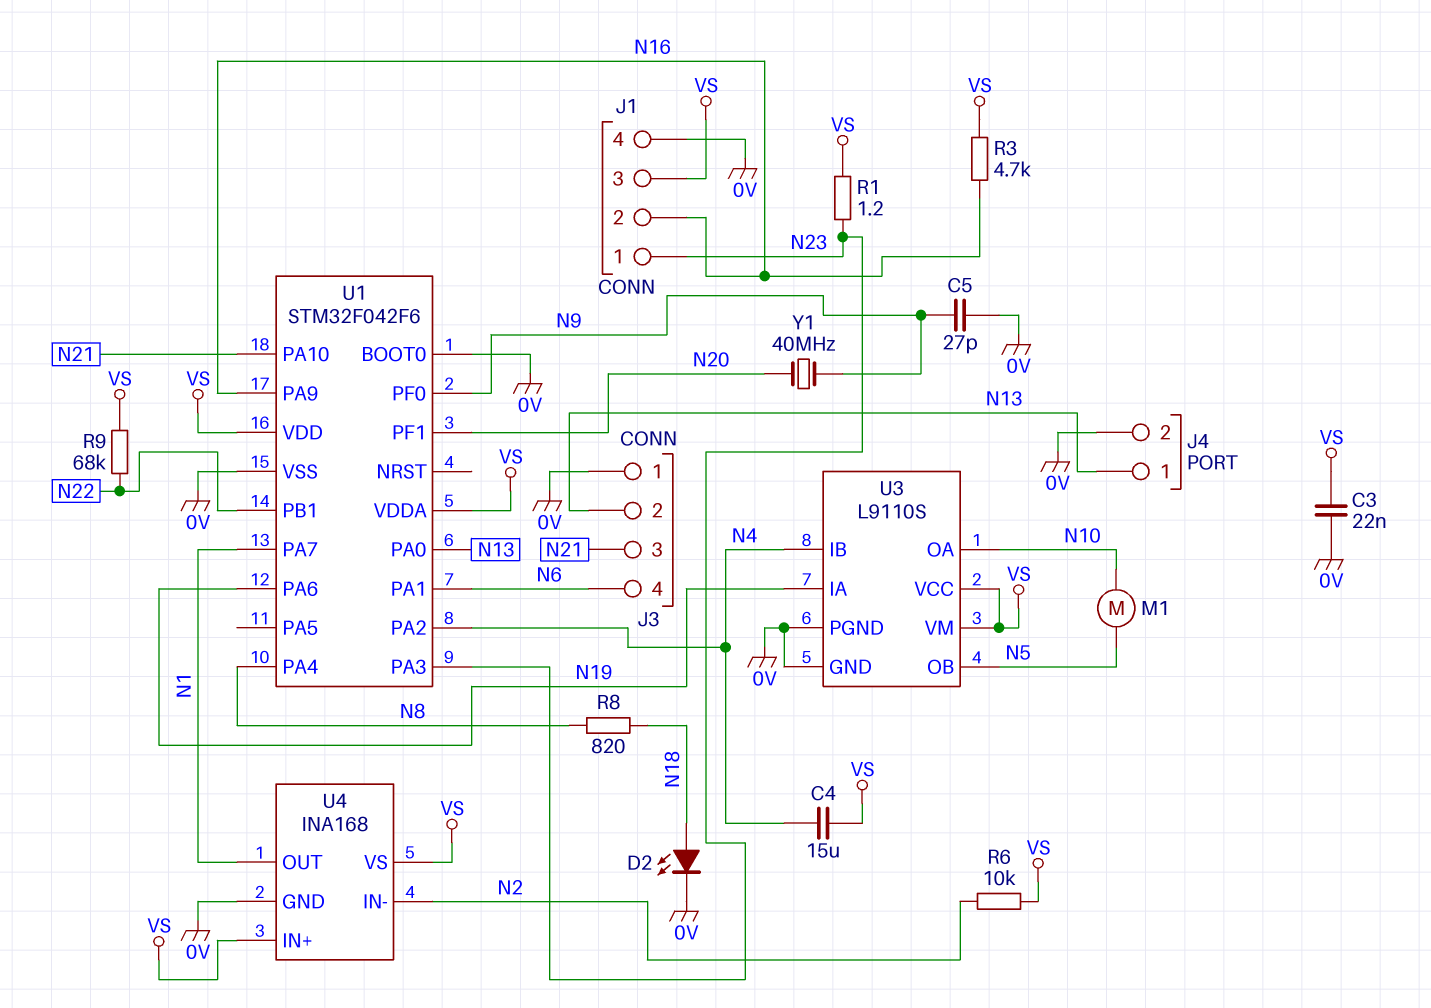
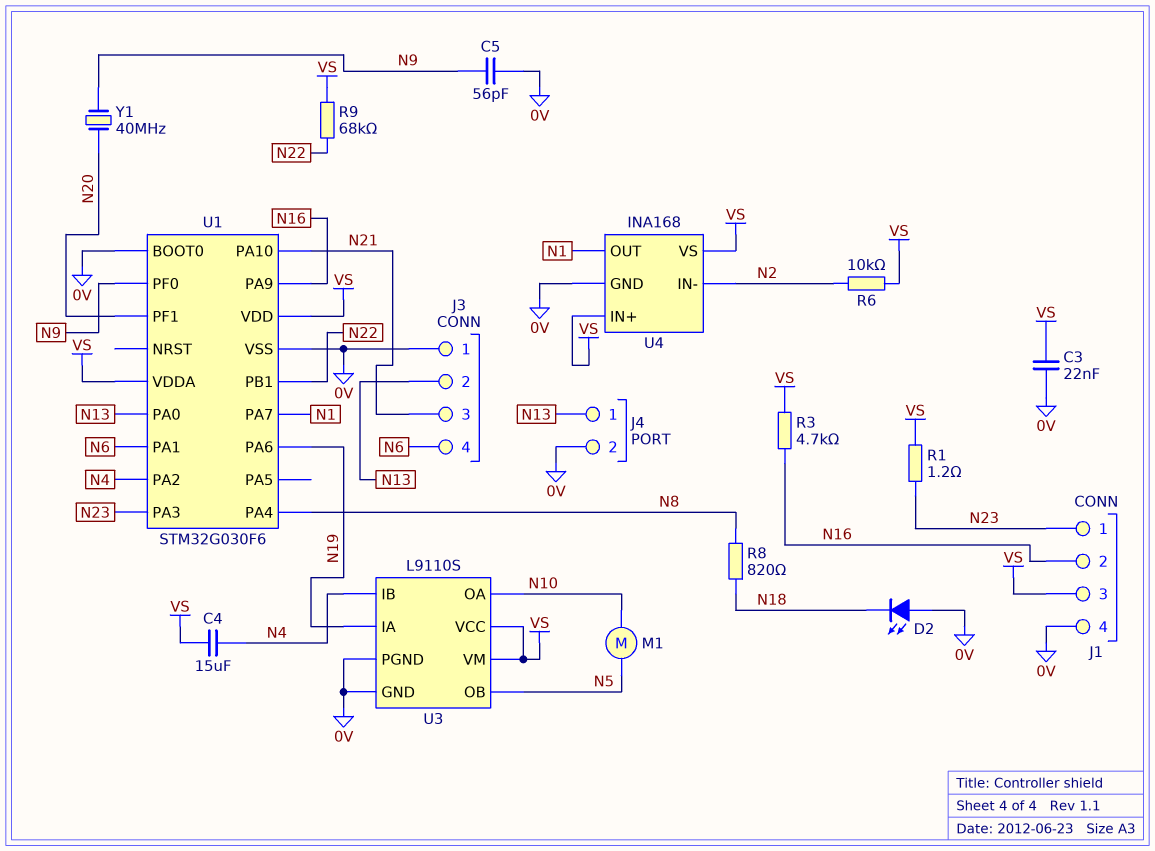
C5: 27pF (0V, N9) -> 56pF (0V, N9)
D2: LED (A N18, K 0V) -> LED (A 0V, K N18)
U1: STM32F042F6 -> STM32G030F6

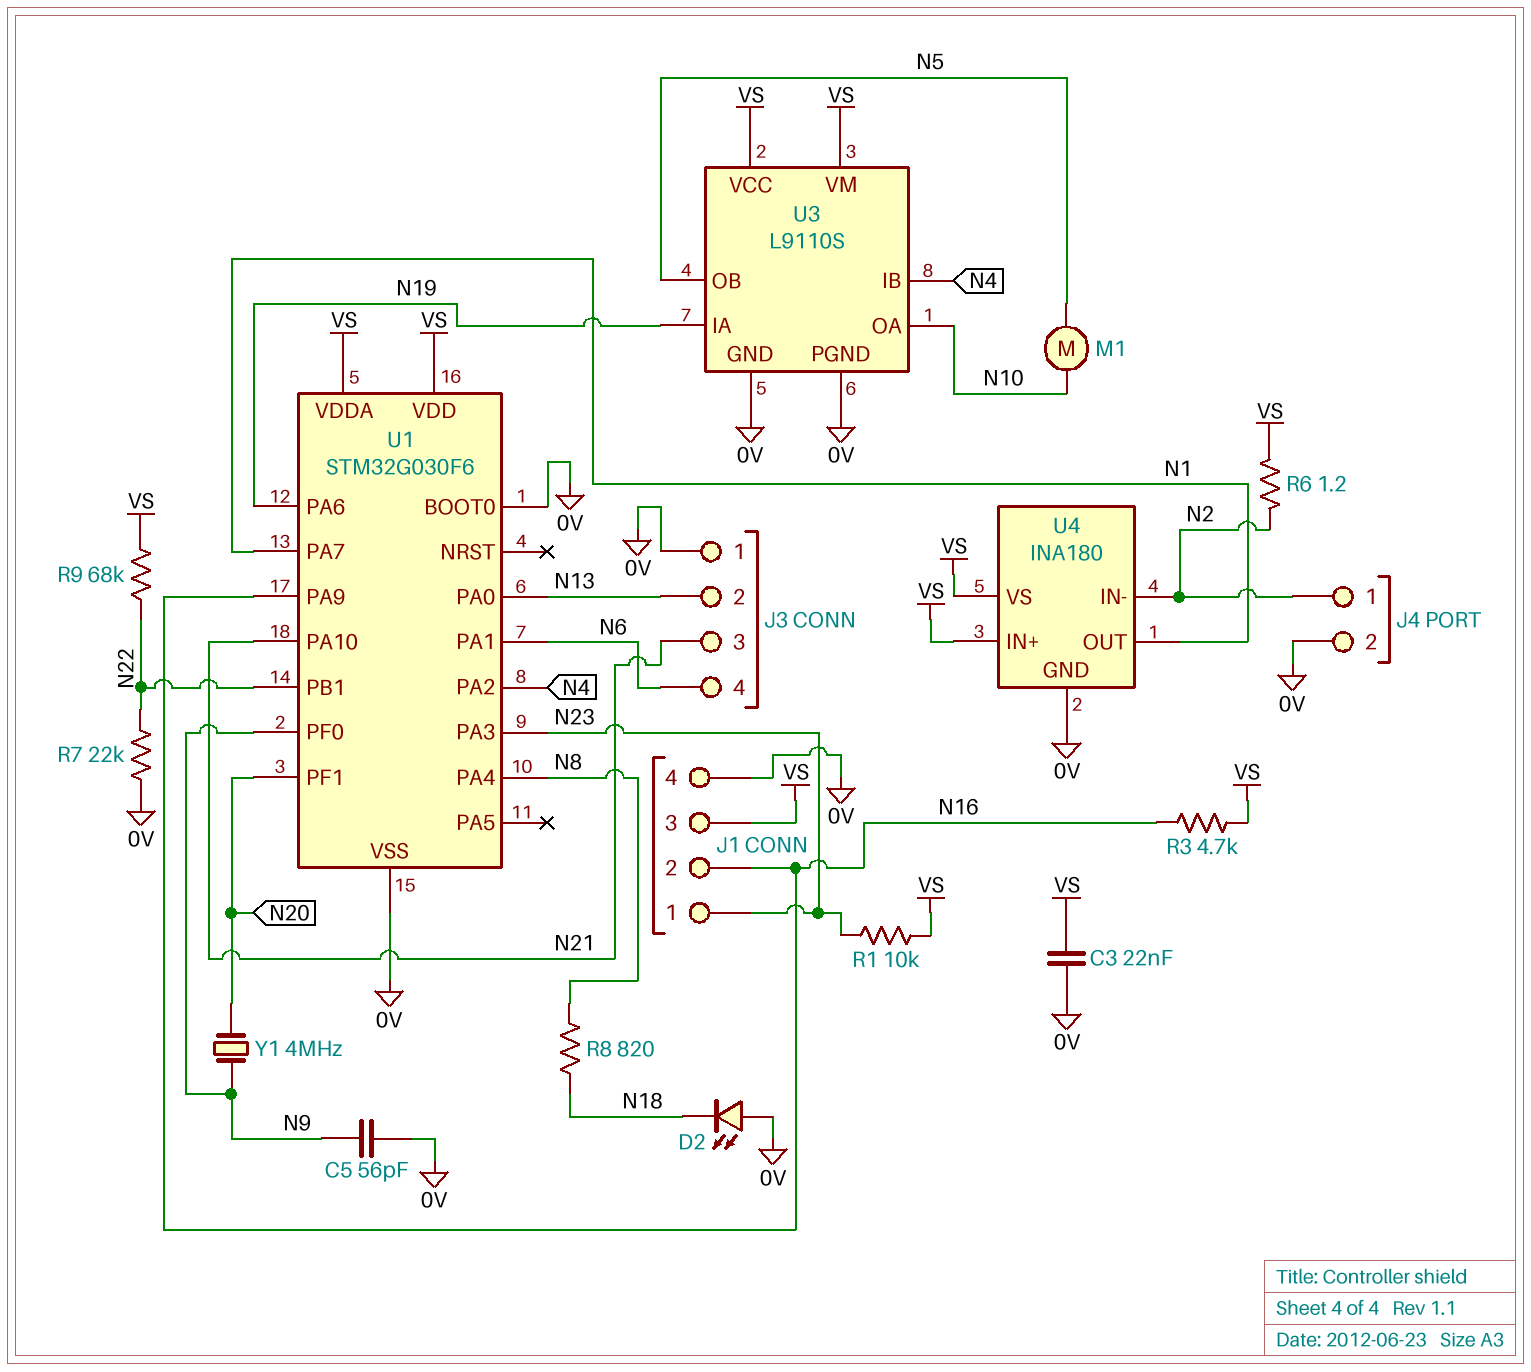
C4: 15uF (N4, VS) -> none
J4 pin 1: N13 -> N2
R1: 1.2 (N23, VS) -> 10k (N23, VS)
R6: 10k (N2, VS) -> 1.2 (N2, VS)
R7: none -> 22k (0V, N22)
U4: INA168 -> INA180
Y1: 40MHz (N9, N20) -> 4MHz (N9, N20)

